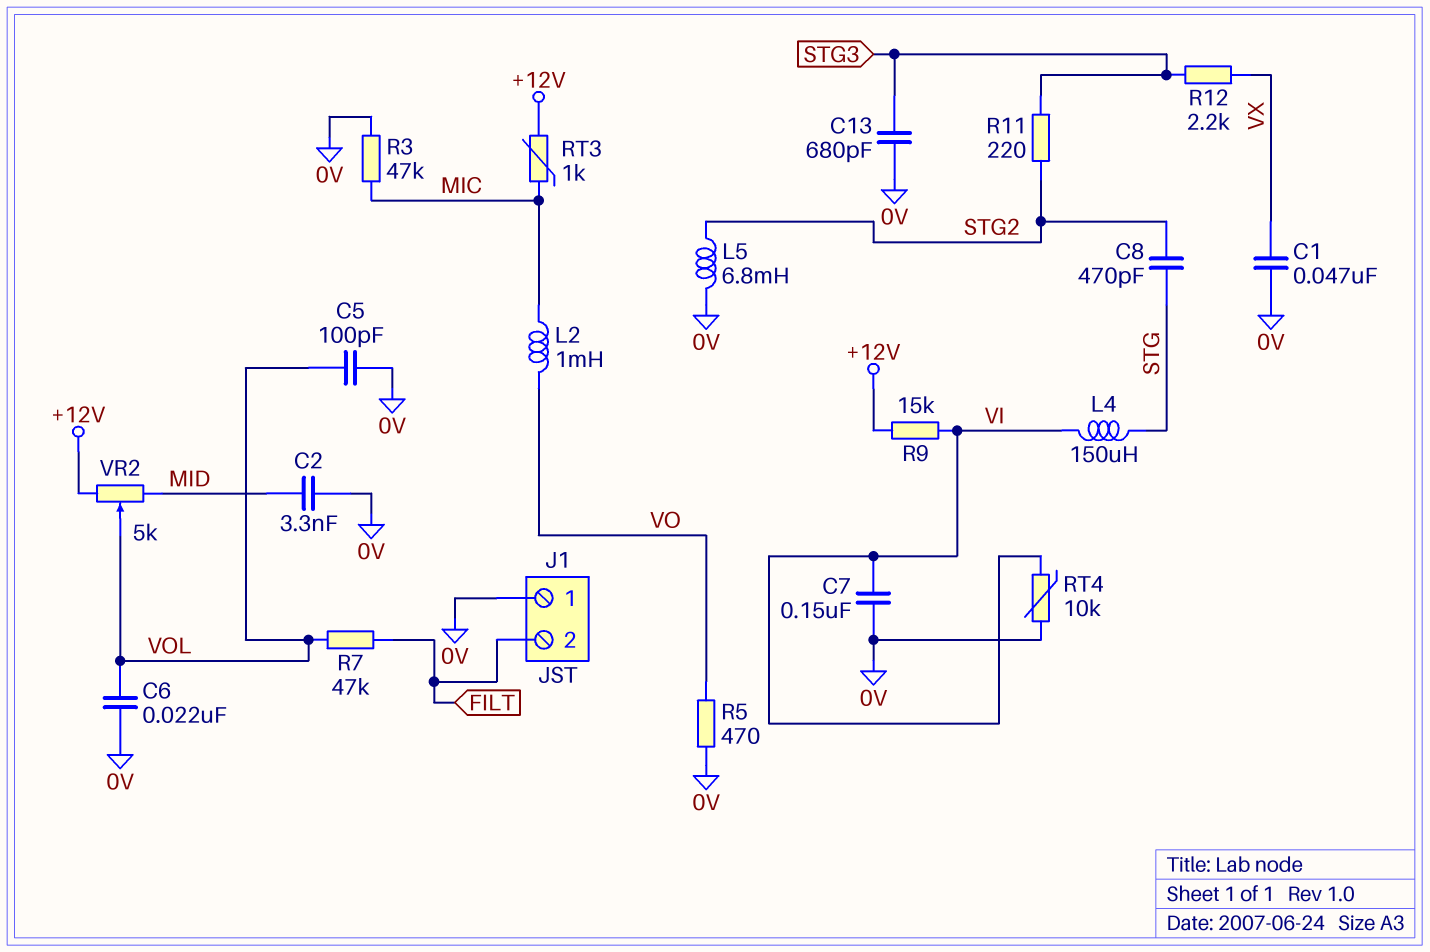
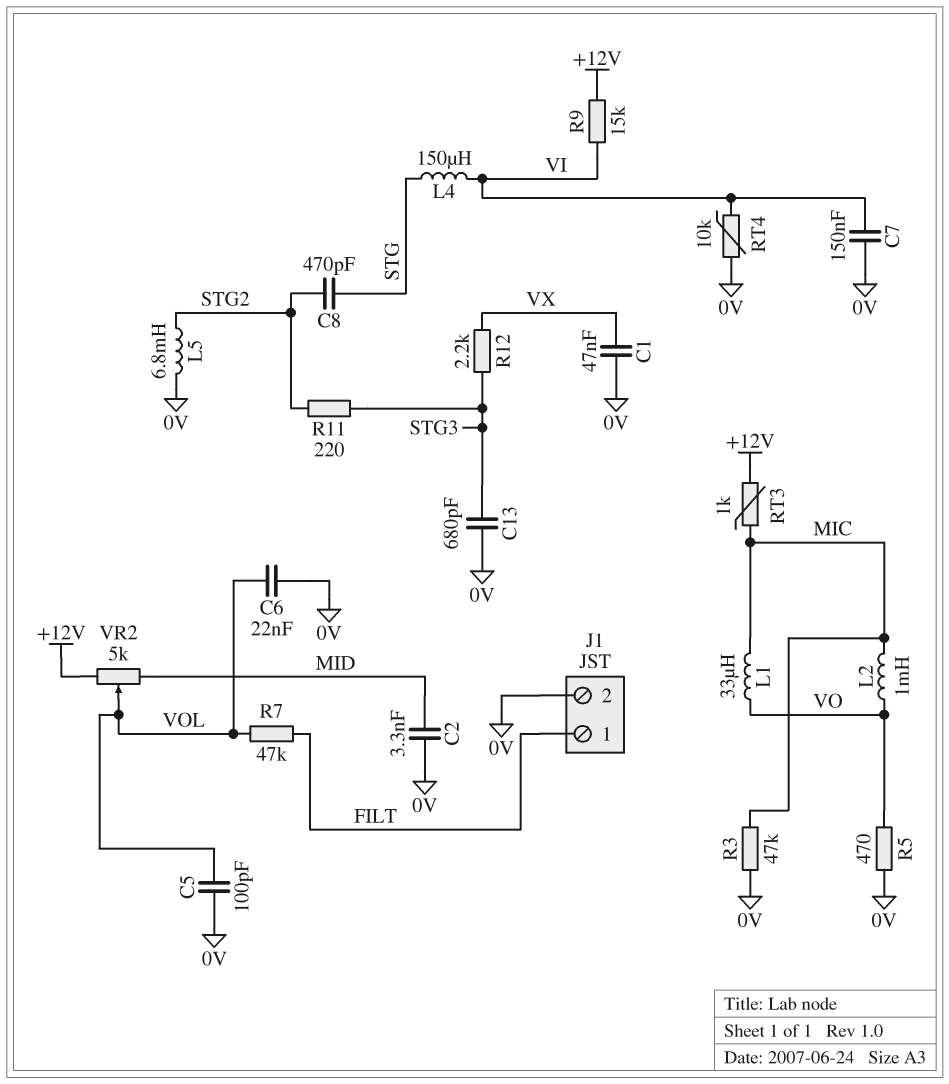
J1 pin 1: 0V -> FILT
J1 pin 2: FILT -> 0V
L1: none -> 33uH (MIC, VO)

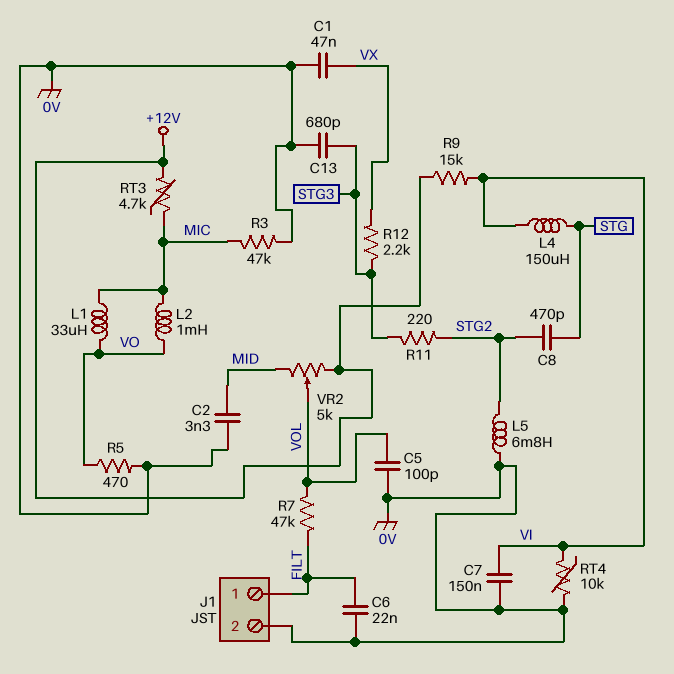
C6: 22nF (0V, VOL) -> 22nF (0V, FILT)
RT3: 1k (+12V, MIC) -> 4.7k (+12V, MIC)

